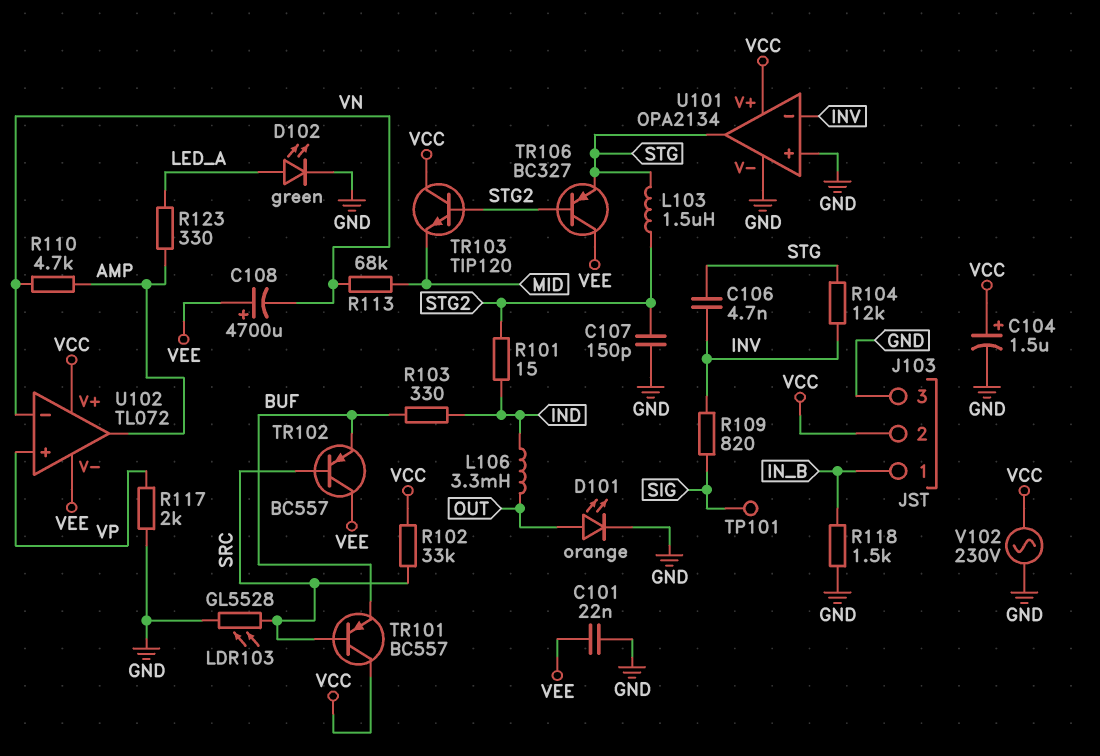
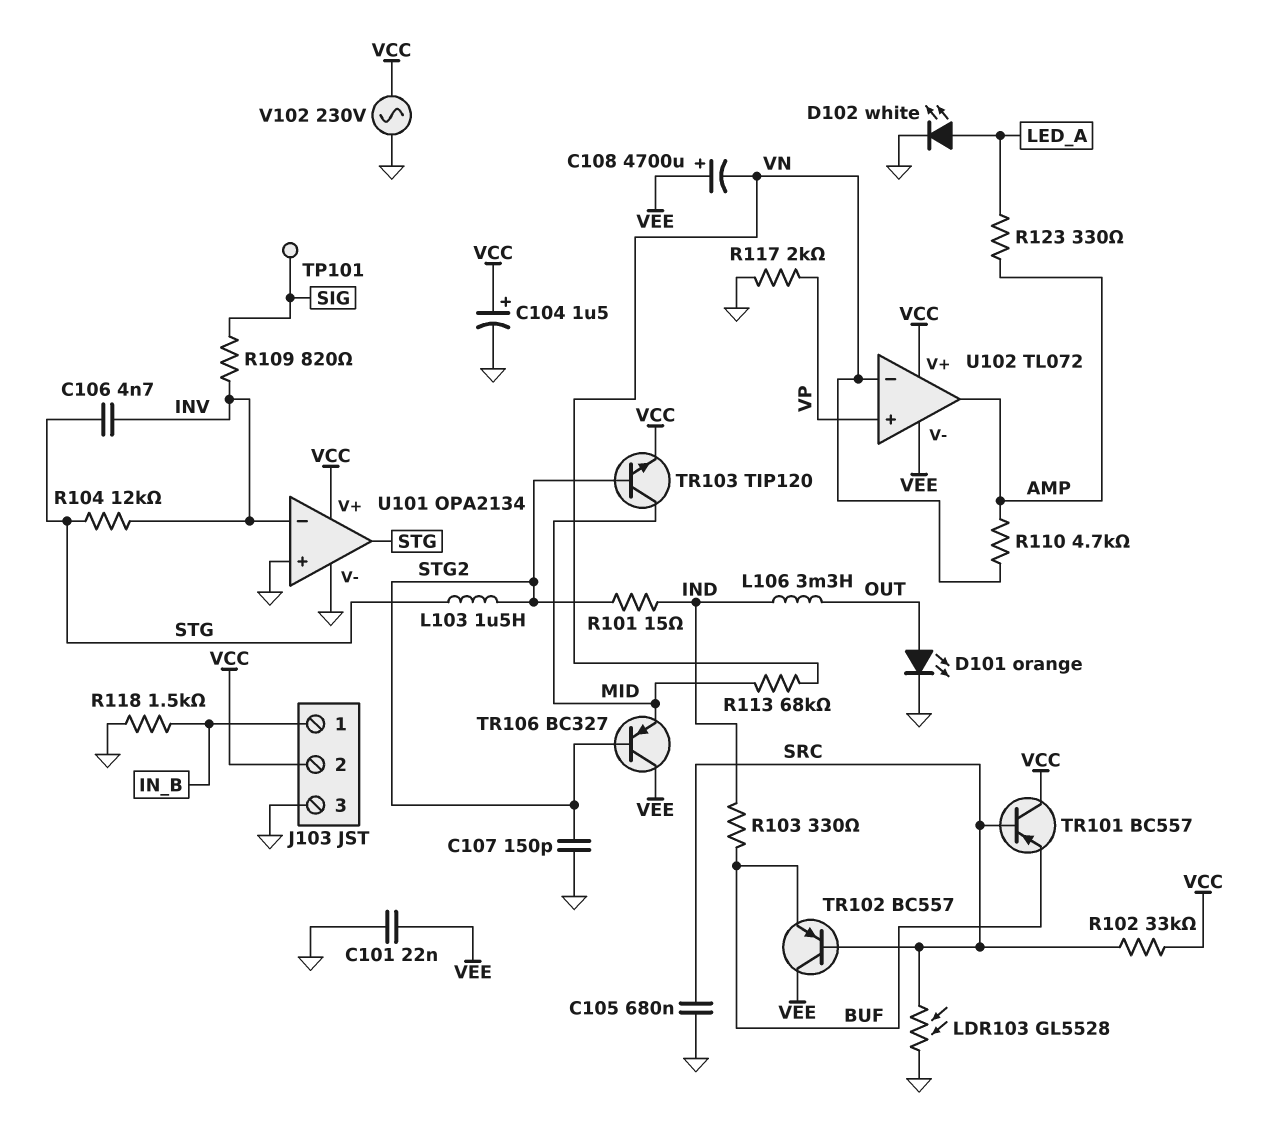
C105: none -> 680nF (GND, SRC)
D102: LED green (A LED_A, K GND) -> LED white (A LED_A, K GND)
TR103: NPN TIP120 (B STG2, C VCC, E MID) -> NPN TIP120 (B STG2, C MID, E VCC)
TR106: PNP BC327 (B STG2, C VEE, E STG) -> PNP BC327 (B STG2, C VEE, E MID)

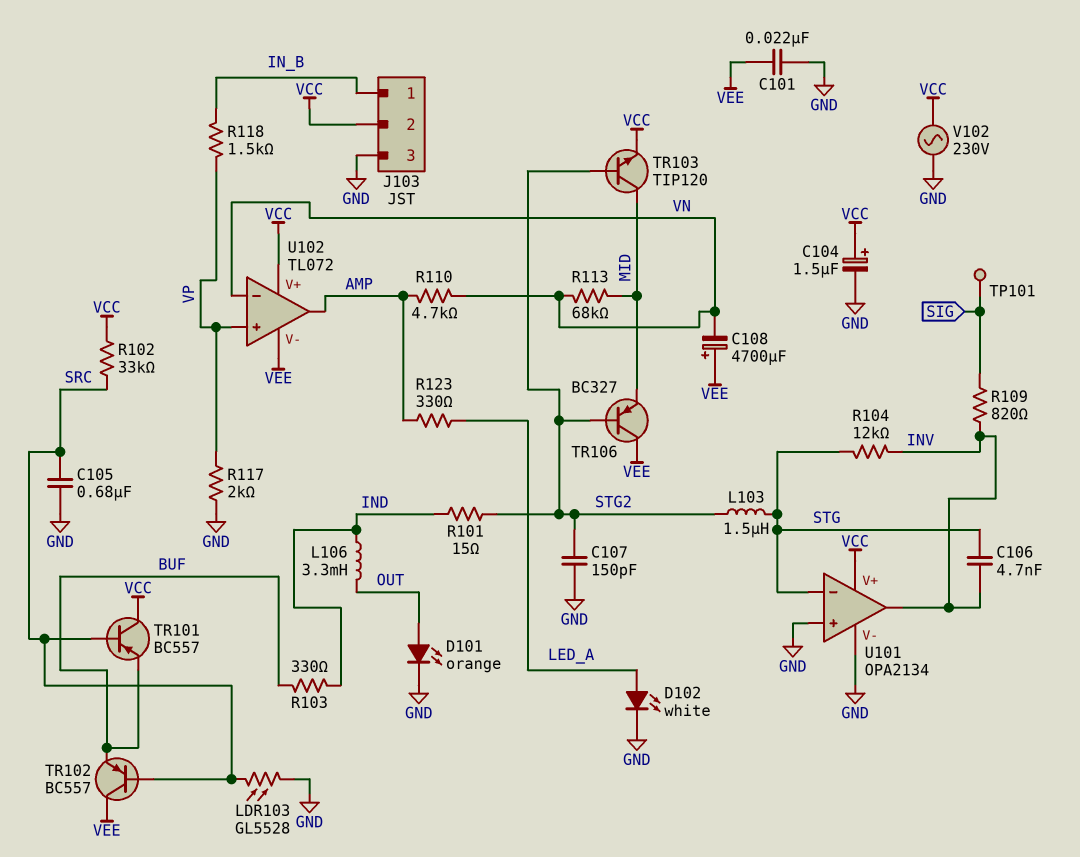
R118: 1.5k (GND, IN_B) -> 1.5k (IN_B, VP)
U101 pin in-: INV -> STG
U101 pin out: STG -> INV

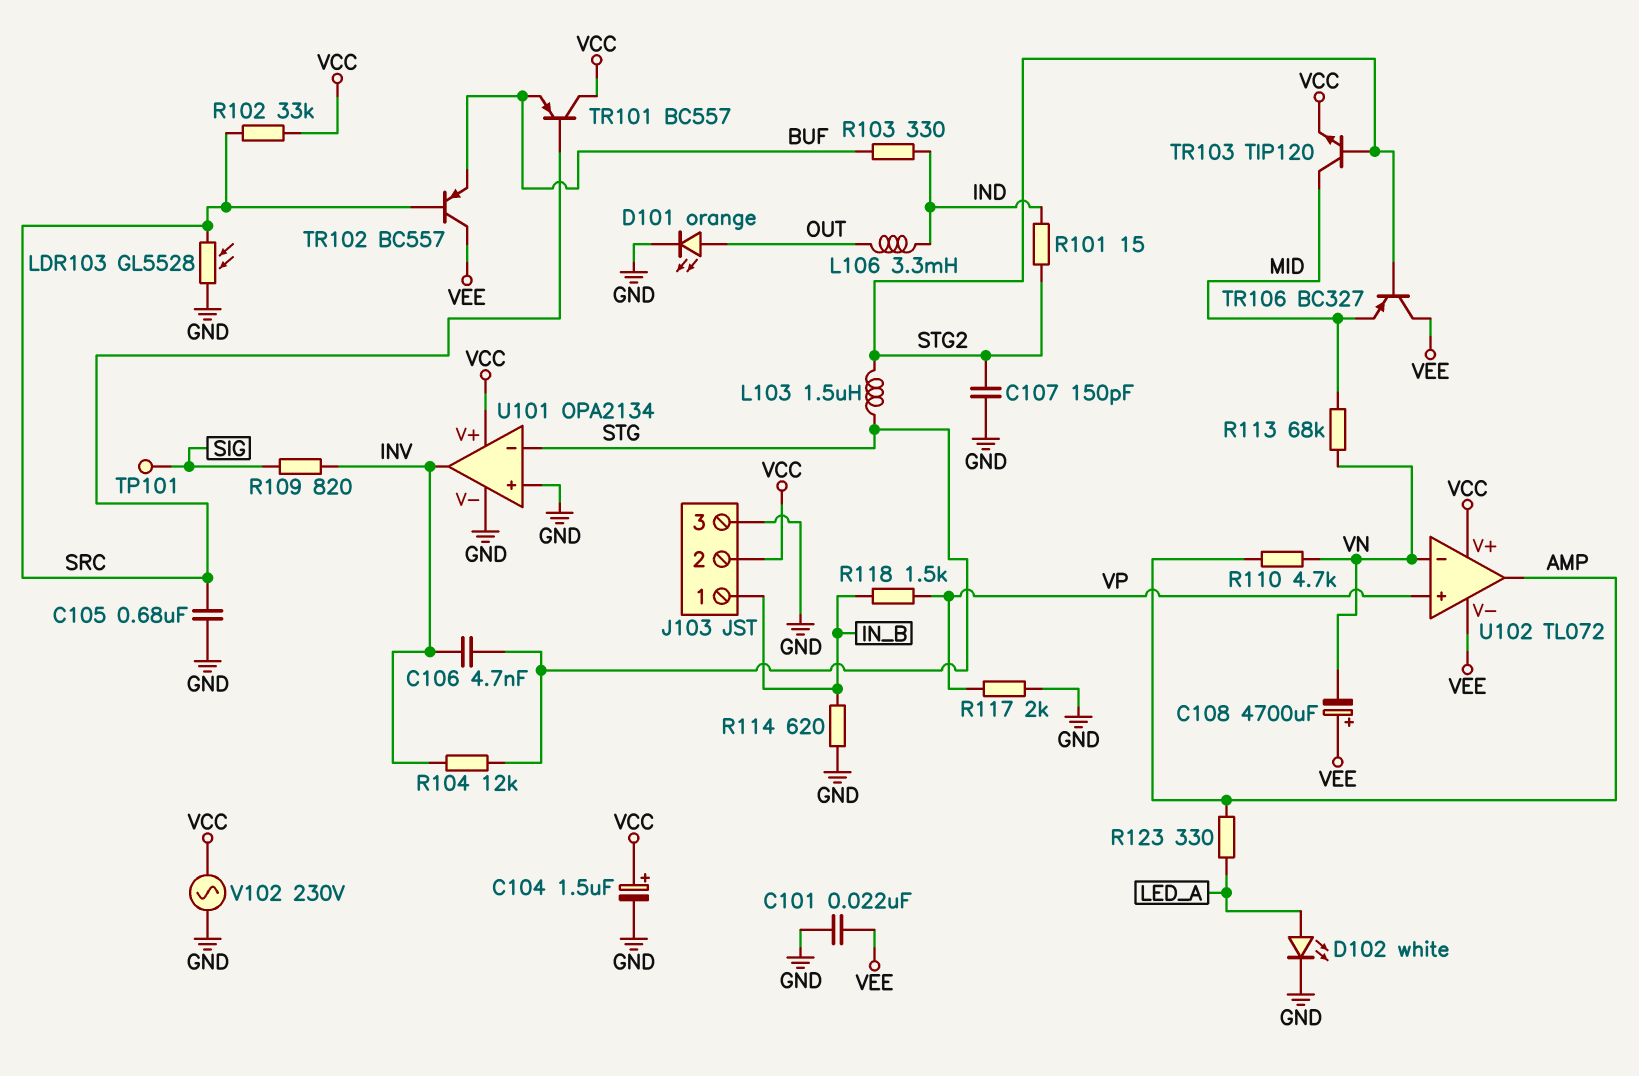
R114: none -> 620 (GND, IN_B)

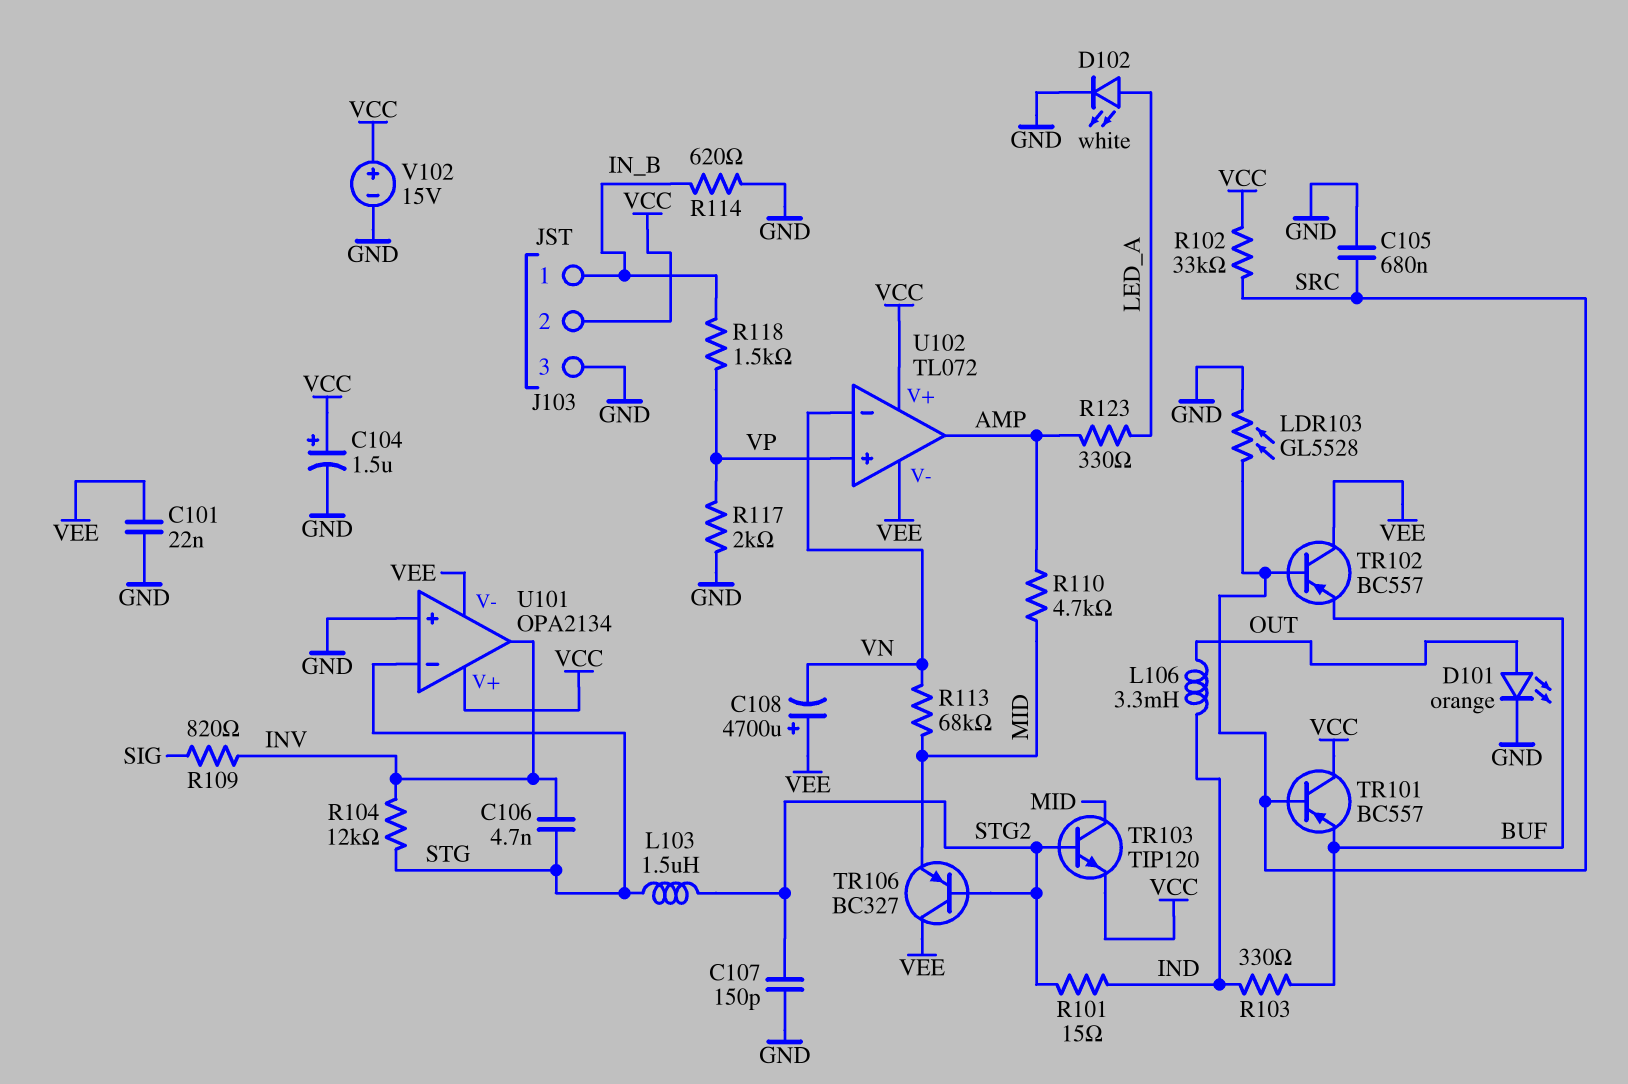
R110: 4.7k (AMP, VN) -> 4.7k (AMP, MID)
TP101: test point (SIG) -> none
U101 pin V-: GND -> VEE
V102: AC 230V (GND, VCC) -> 15V (plus VCC, minus GND)

